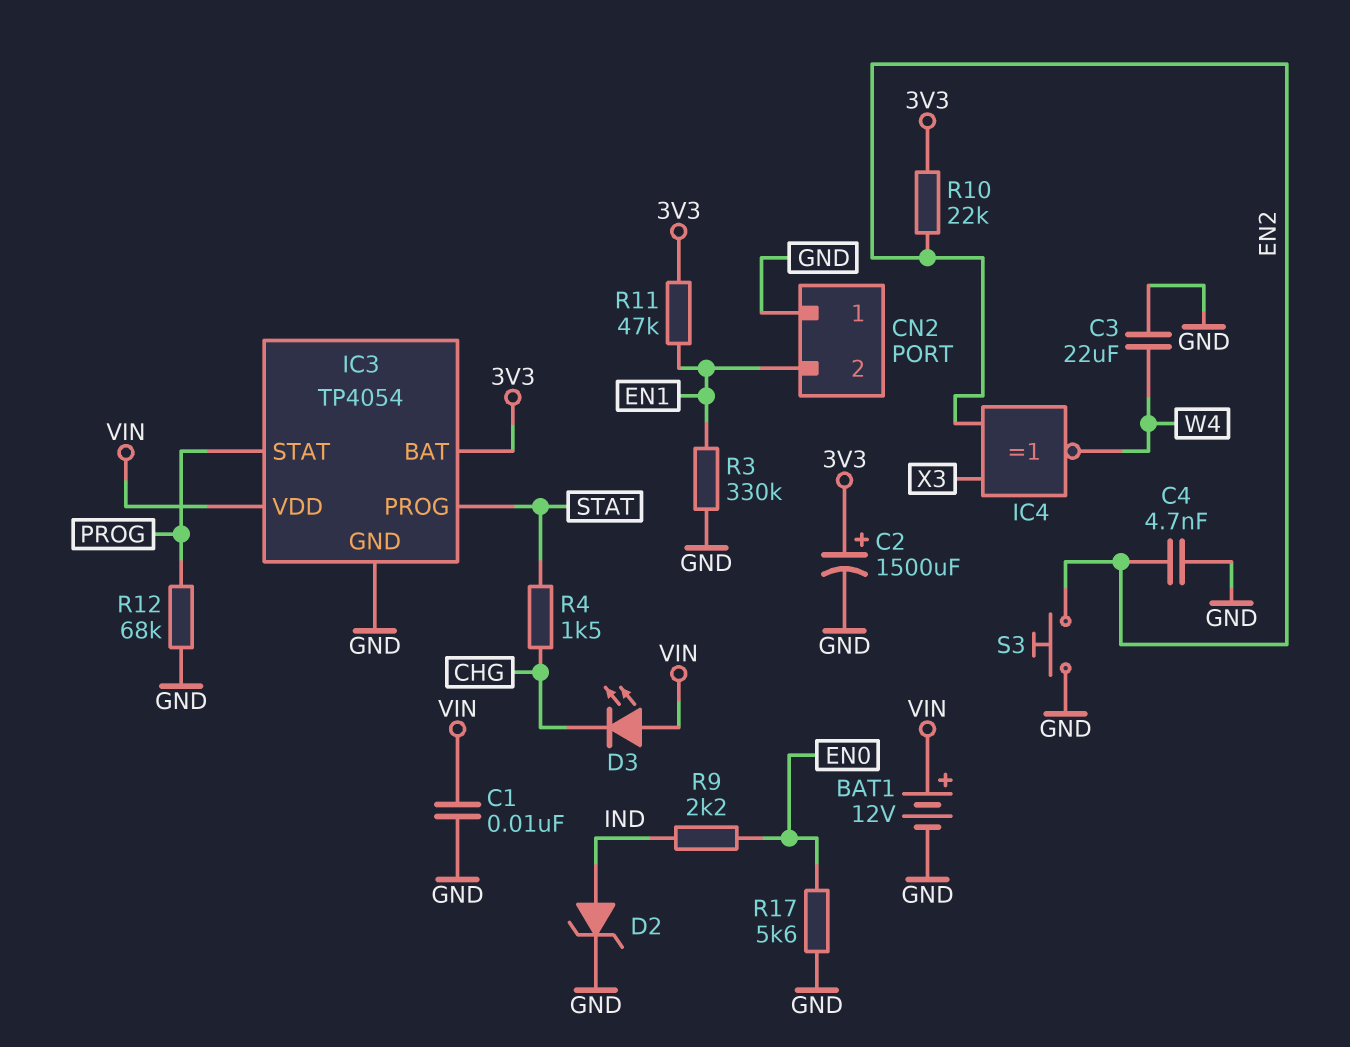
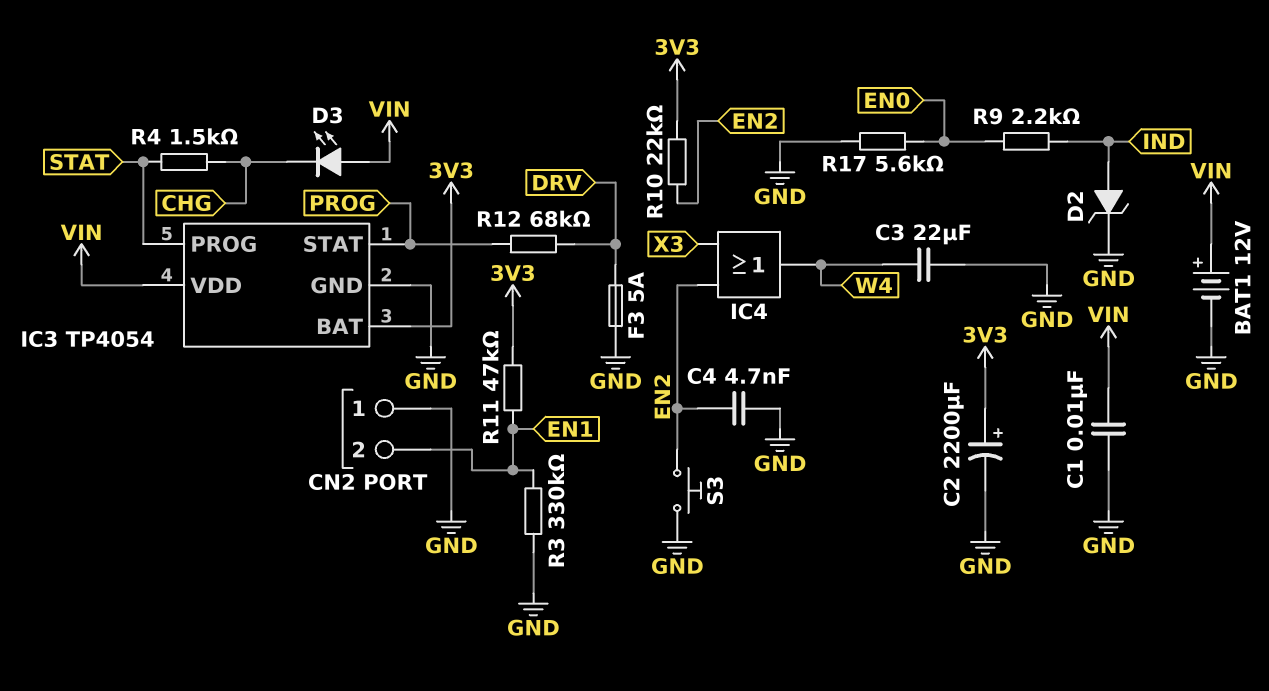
C2: 1500uF (plus 3V3, minus GND) -> 2200uF (plus 3V3, minus GND)
F3: none -> 5A (DRV, GND)
IC4: XNOR (in EN2, in X3, out W4) -> OR (in EN2, in X3, out W4)
R12: 68k (GND, PROG) -> 68k (DRV, PROG)

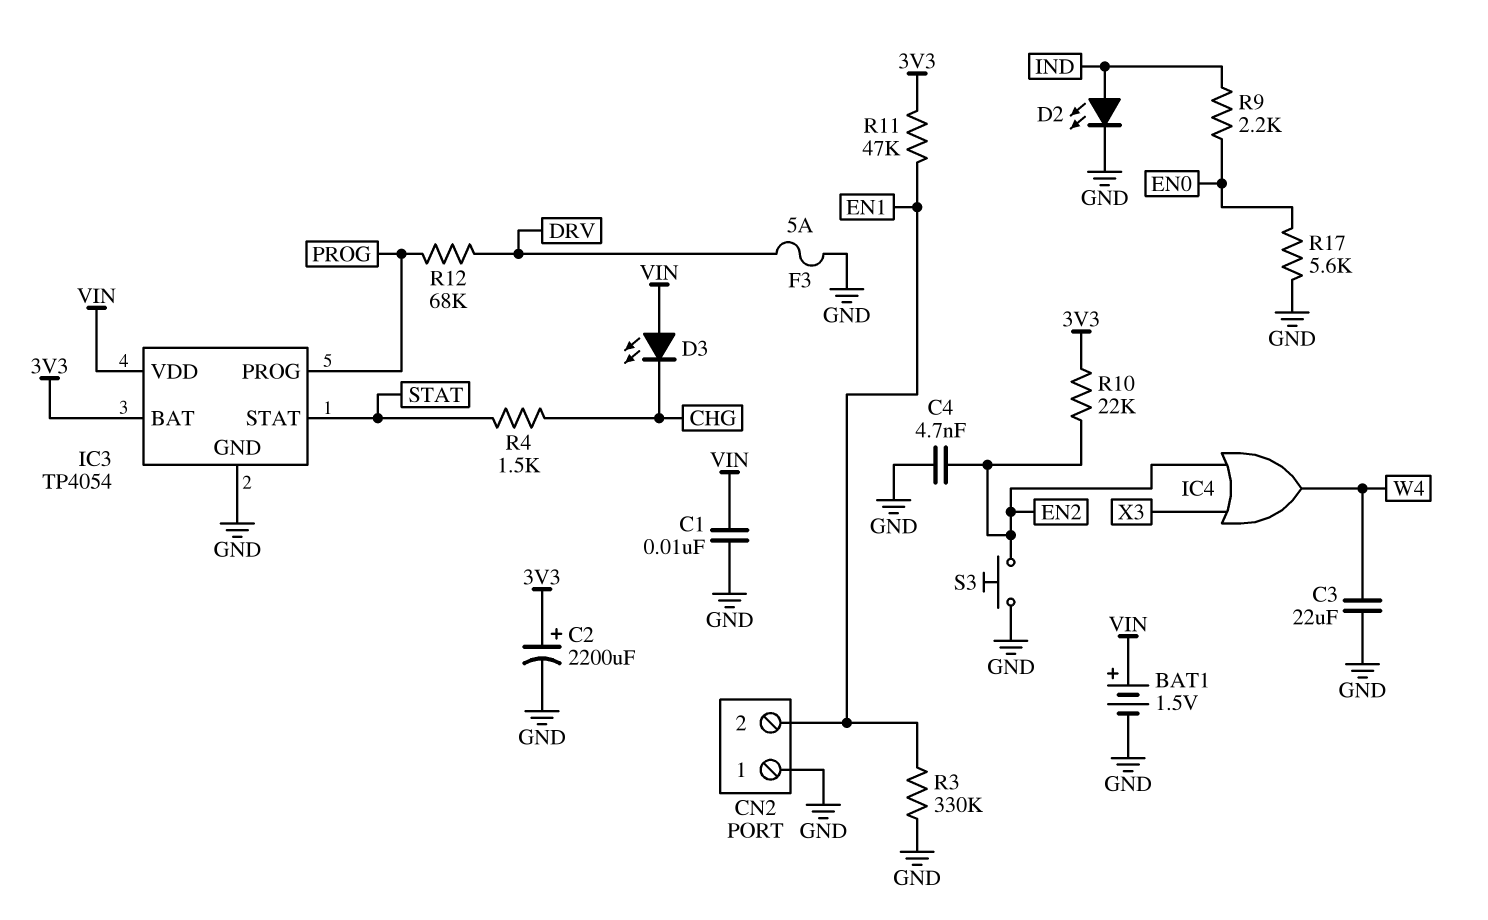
BAT1: 12V (plus VIN, minus GND) -> 1.5V (plus VIN, minus GND)
D2: zener (A IND, K GND) -> LED (A IND, K GND)
IC3 pin PROG: STAT -> PROG
IC3 pin STAT: PROG -> STAT

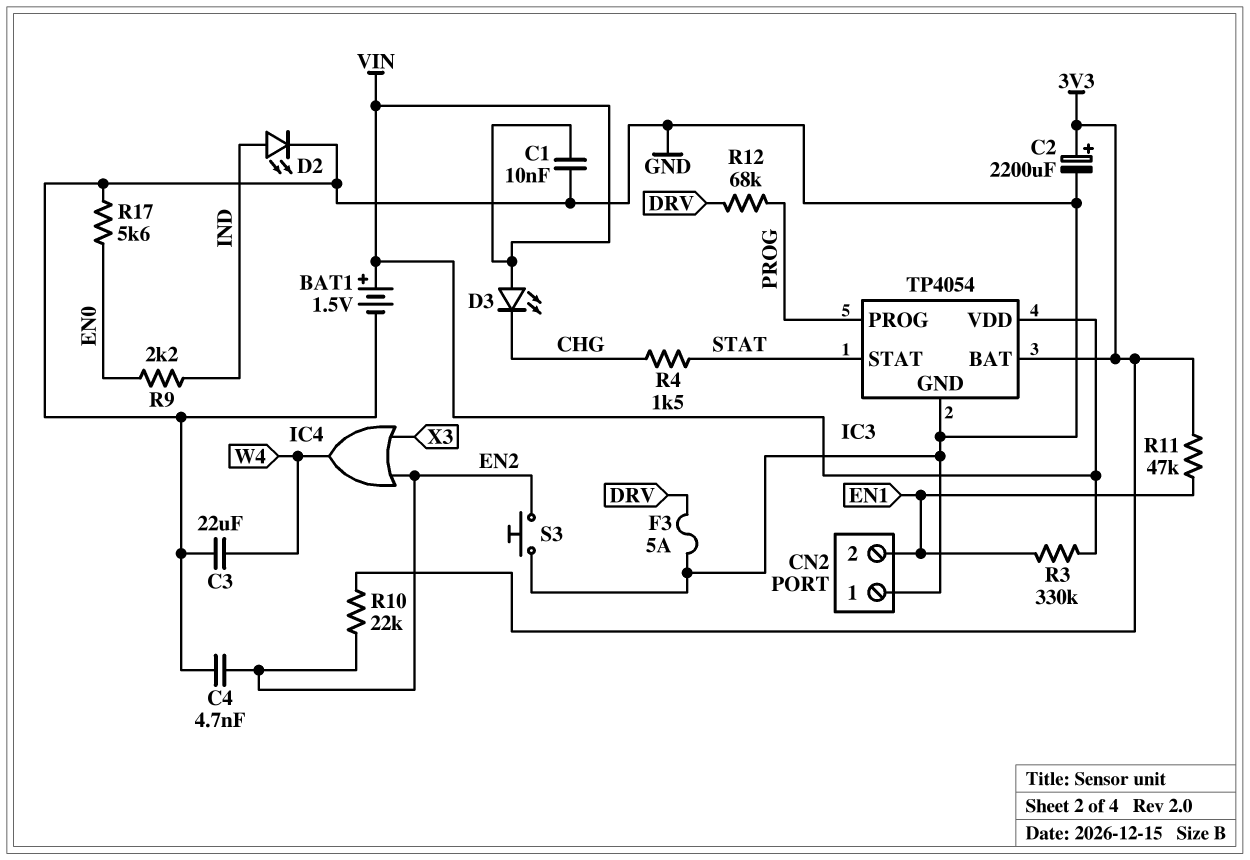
R3: 330k (EN1, GND) -> 330k (EN1, VIN)

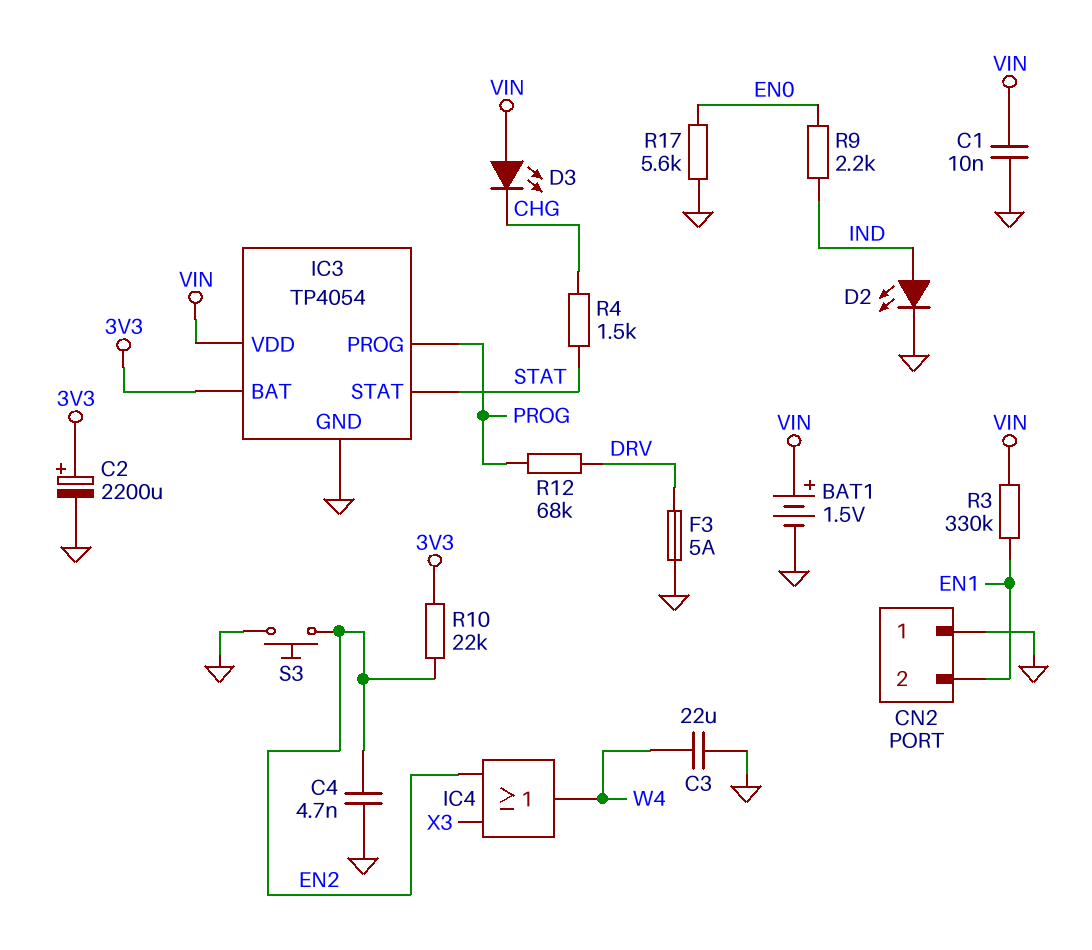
R11: 47k (3V3, EN1) -> none

